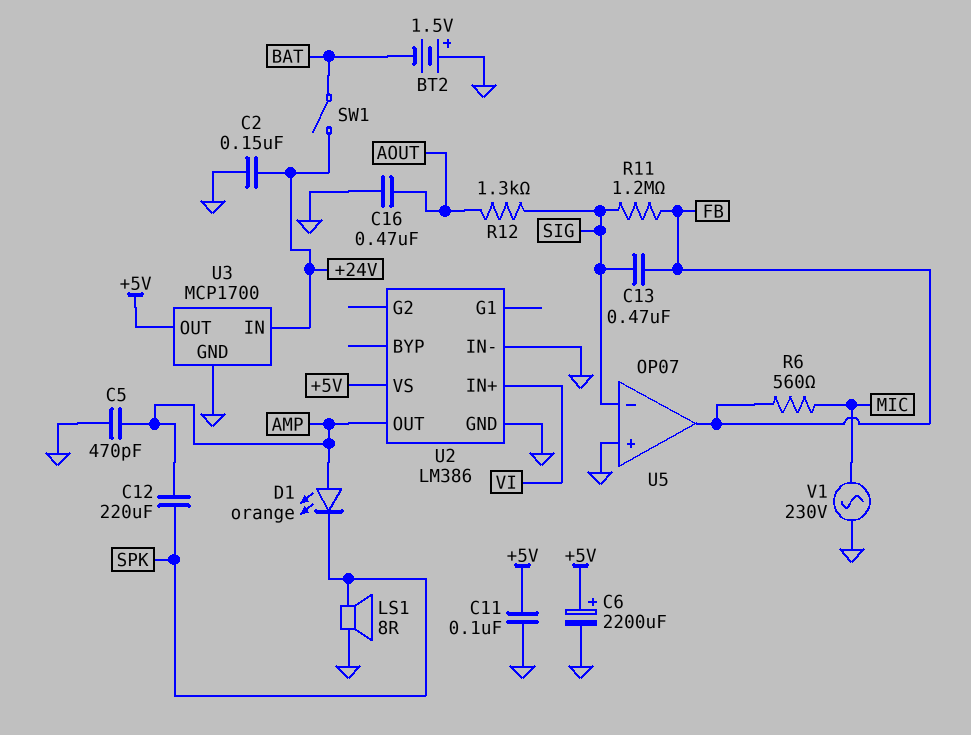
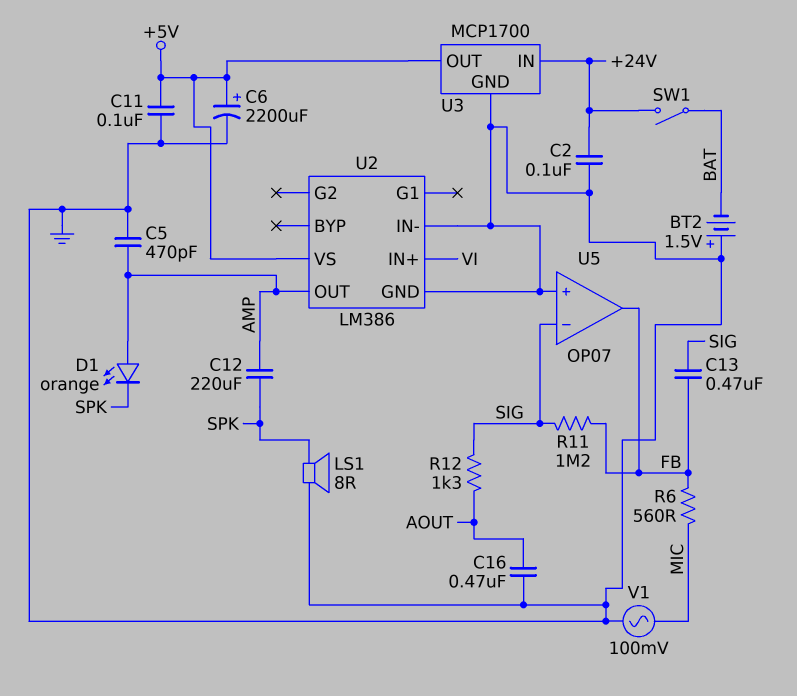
C2: 150nF (+24V, GND) -> 100nF (+24V, GND)
V1: AC 230V (GND, MIC) -> AC 100mV (GND, MIC)

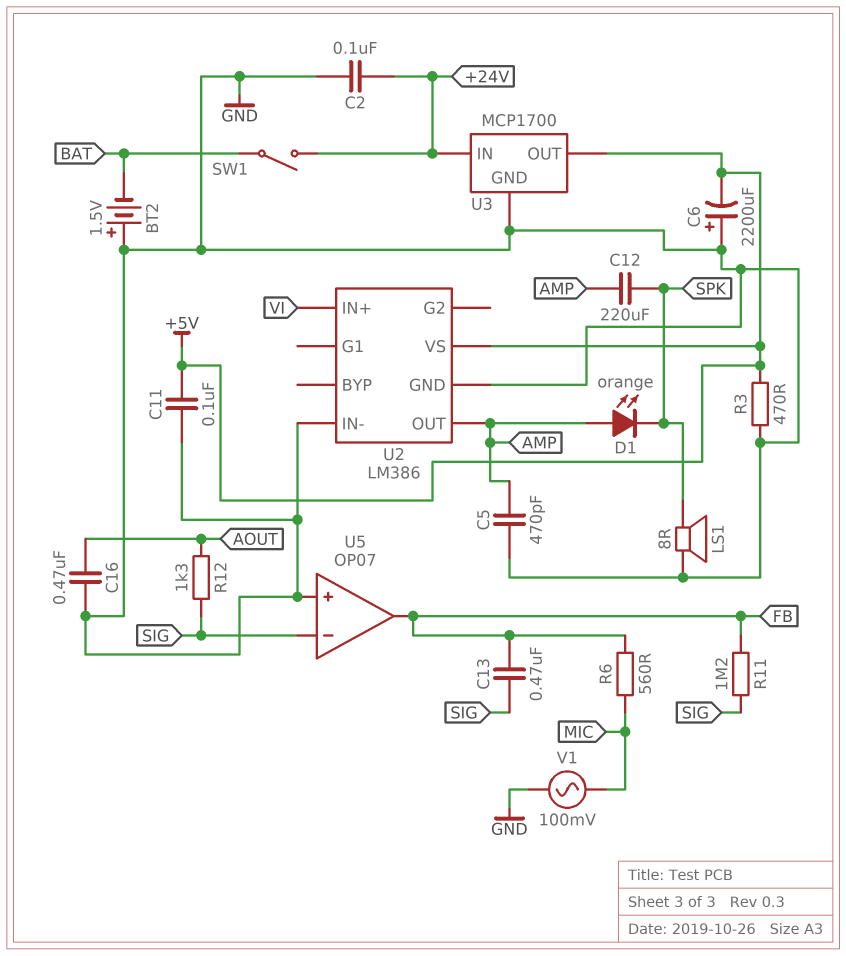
C6: 2200uF (plus +5V, minus GND) -> 2200uF (plus GND, minus +5V)
R3: none -> 470 (+5V, GND)

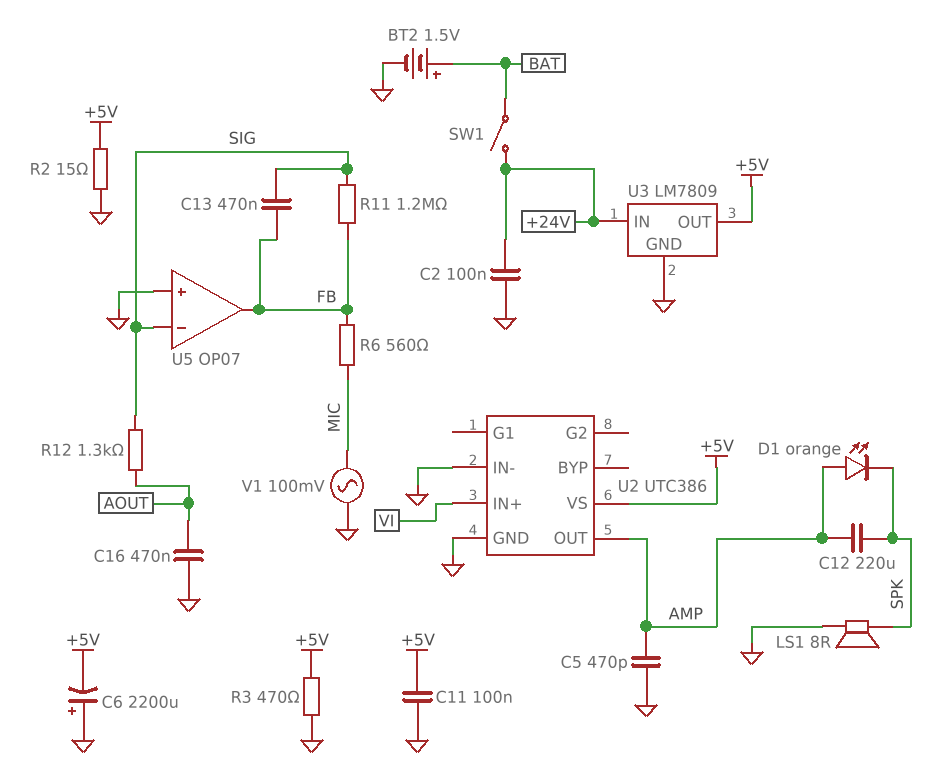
BT2: 1.5V (plus GND, minus BAT) -> 1.5V (plus BAT, minus GND)
R2: none -> 15 (+5V, GND)
U2: LM386 -> UTC386
U3: MCP1700 -> LM7809

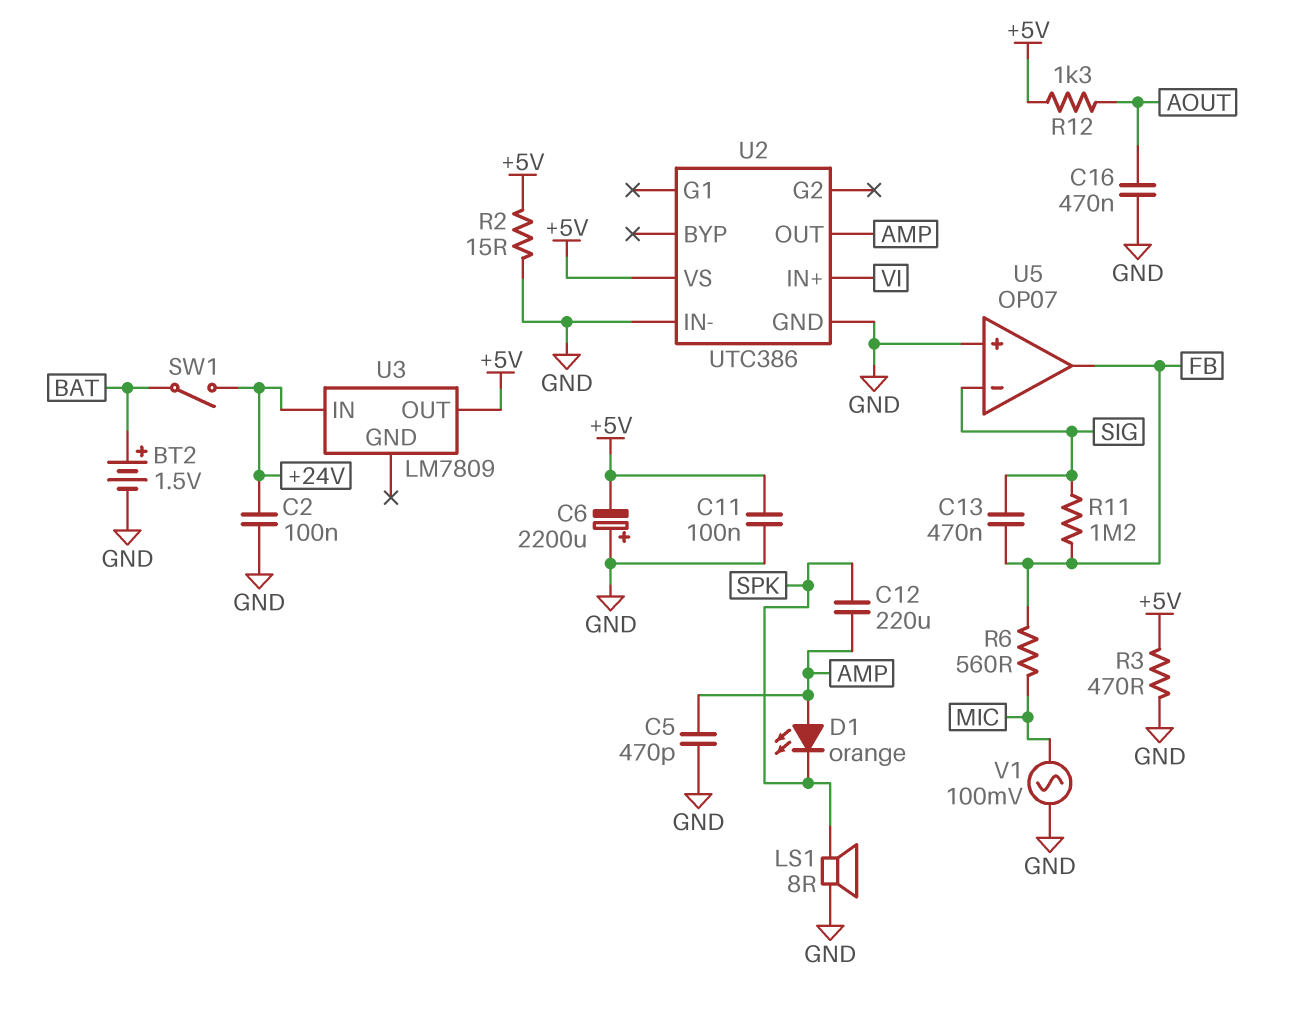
R12: 1.3k (AOUT, SIG) -> 1.3k (+5V, AOUT)
U3 pin GND: GND -> none

